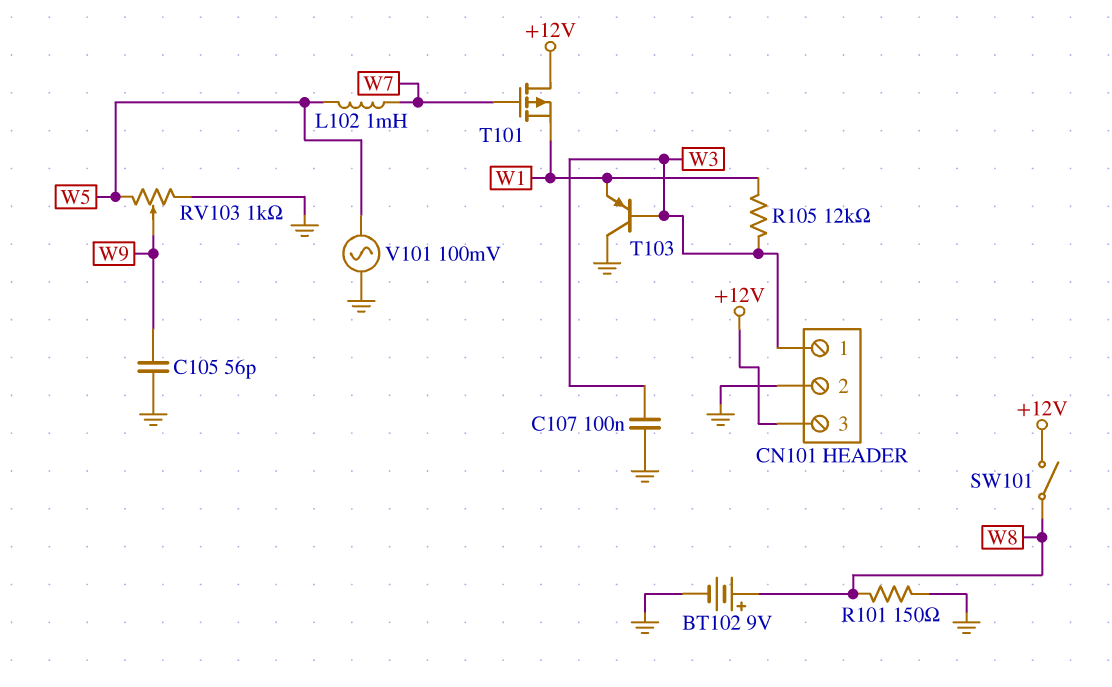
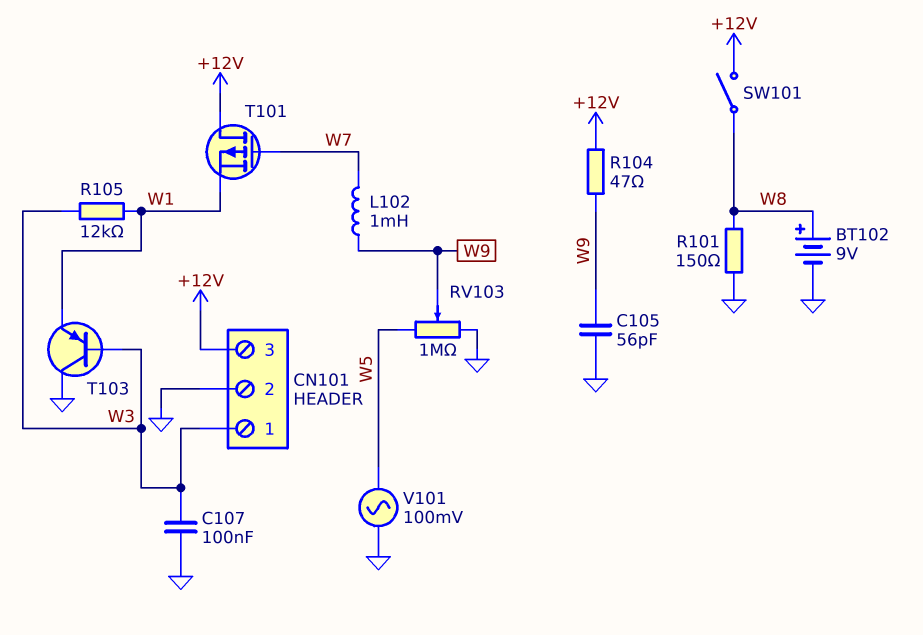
L102: 1mH (W5, W7) -> 1mH (W7, W9)
R104: none -> 47 (+12V, W9)
RV103: 1k (GND, W5, wiper W9) -> 1M (GND, W5, wiper W9)

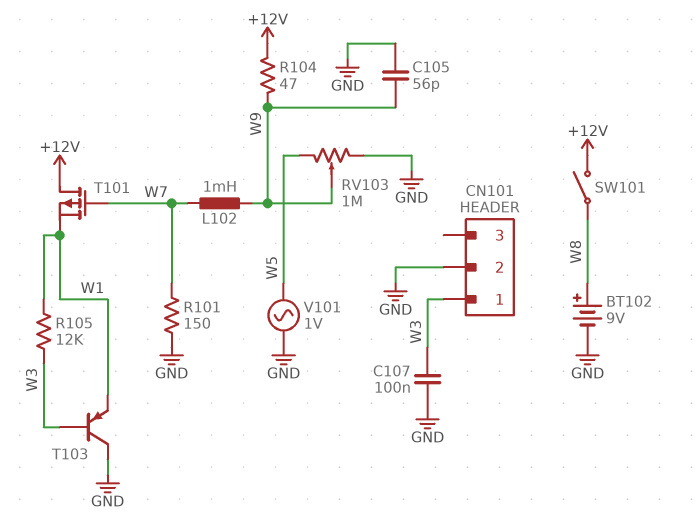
CN101 pin 3: +12V -> none
R101: 150 (GND, W8) -> 150 (GND, W7)
V101: AC 100mV (GND, W5) -> AC 1V (GND, W5)

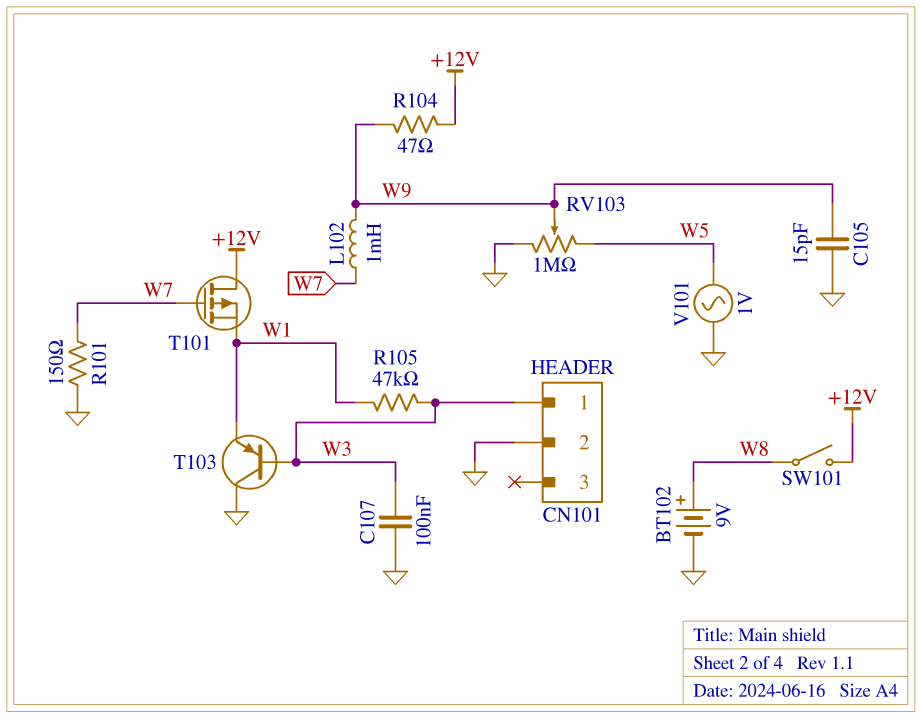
C105: 56pF (GND, W9) -> 15pF (GND, W9)
R105: 12k (W1, W3) -> 47k (W1, W3)

